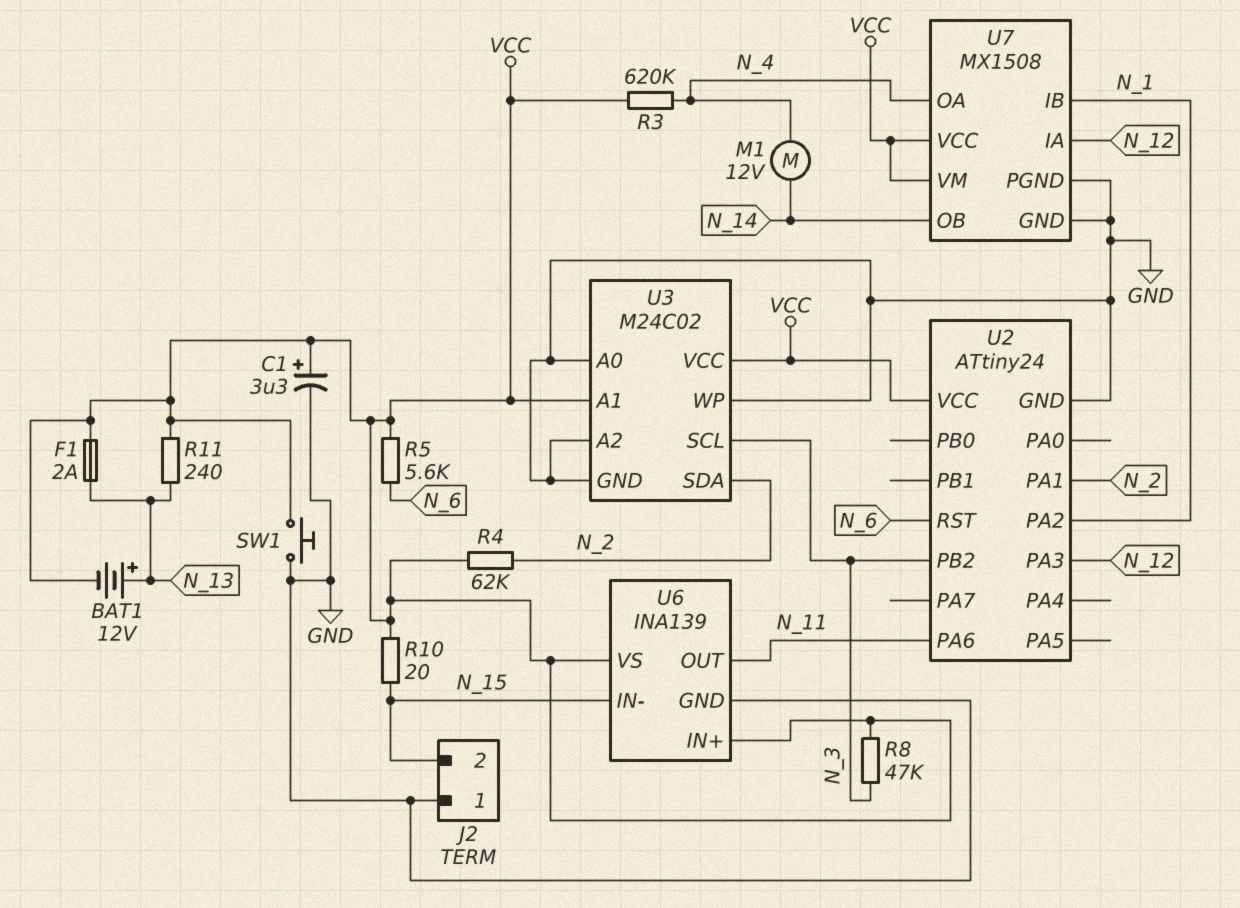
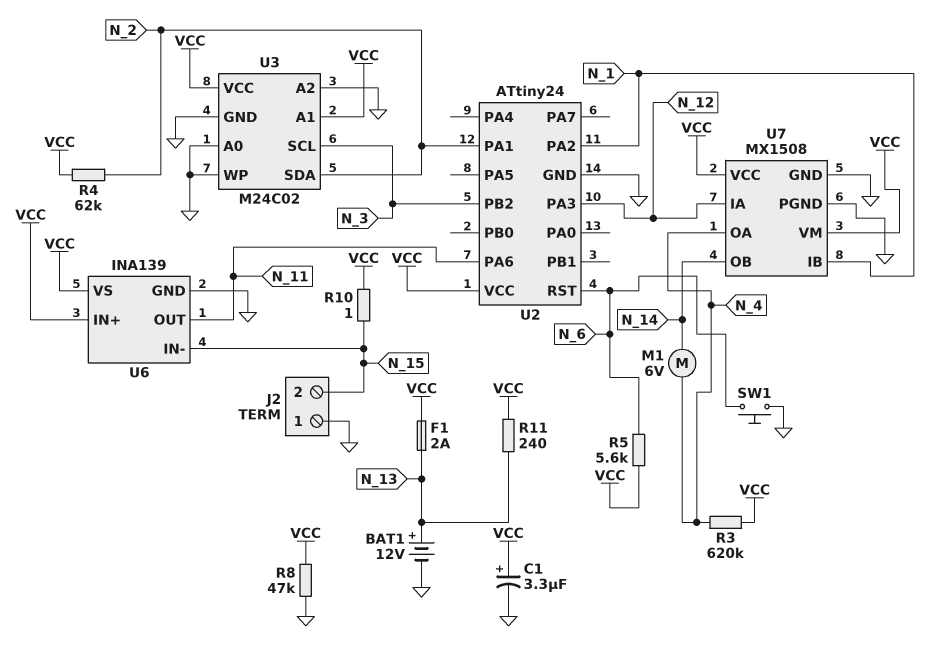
BAT1: 12V (plus N_13, minus VCC) -> 12V (plus N_13, minus GND)
M1: motor 12V (N_4, N_14) -> motor 6V (N_4, N_14)
R8: 47k (N_3, VCC) -> 47k (GND, VCC)
R10: 20 (N_15, VCC) -> 1 (N_15, VCC)
SW1: button (GND, VCC) -> button (GND, N_6)

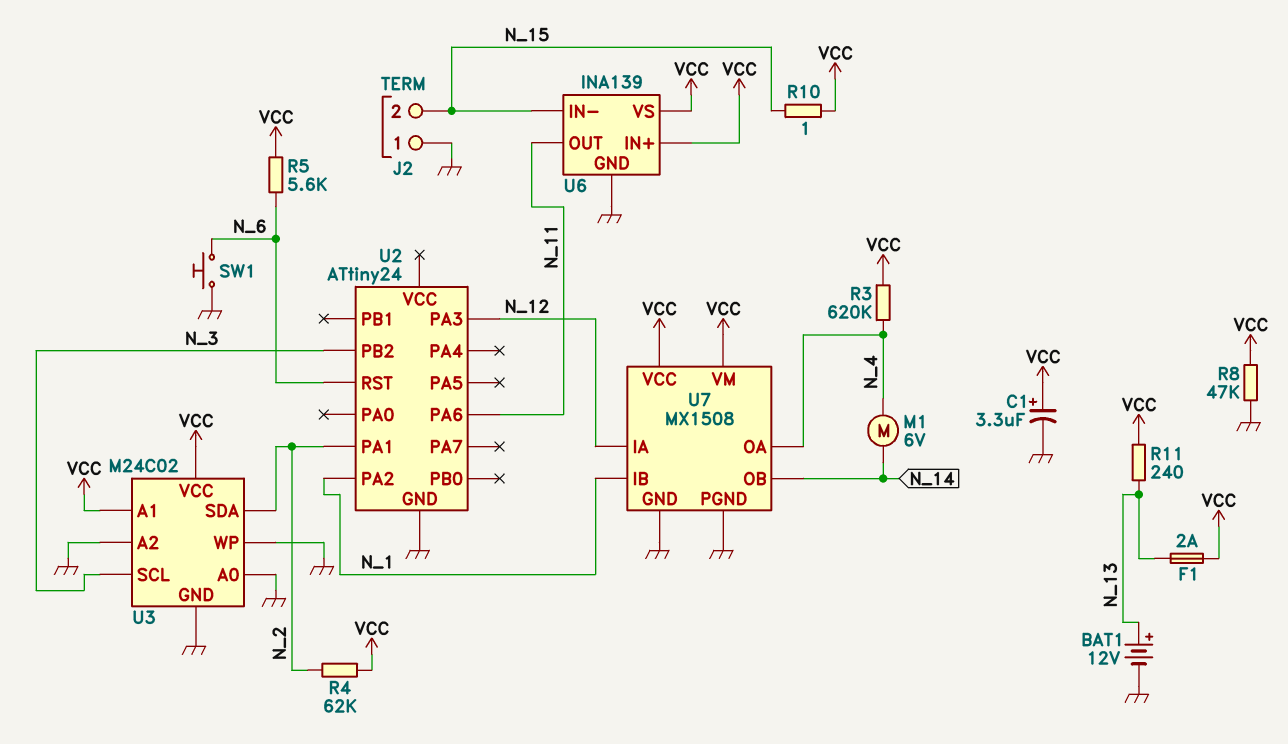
U2 pin VCC: VCC -> none

